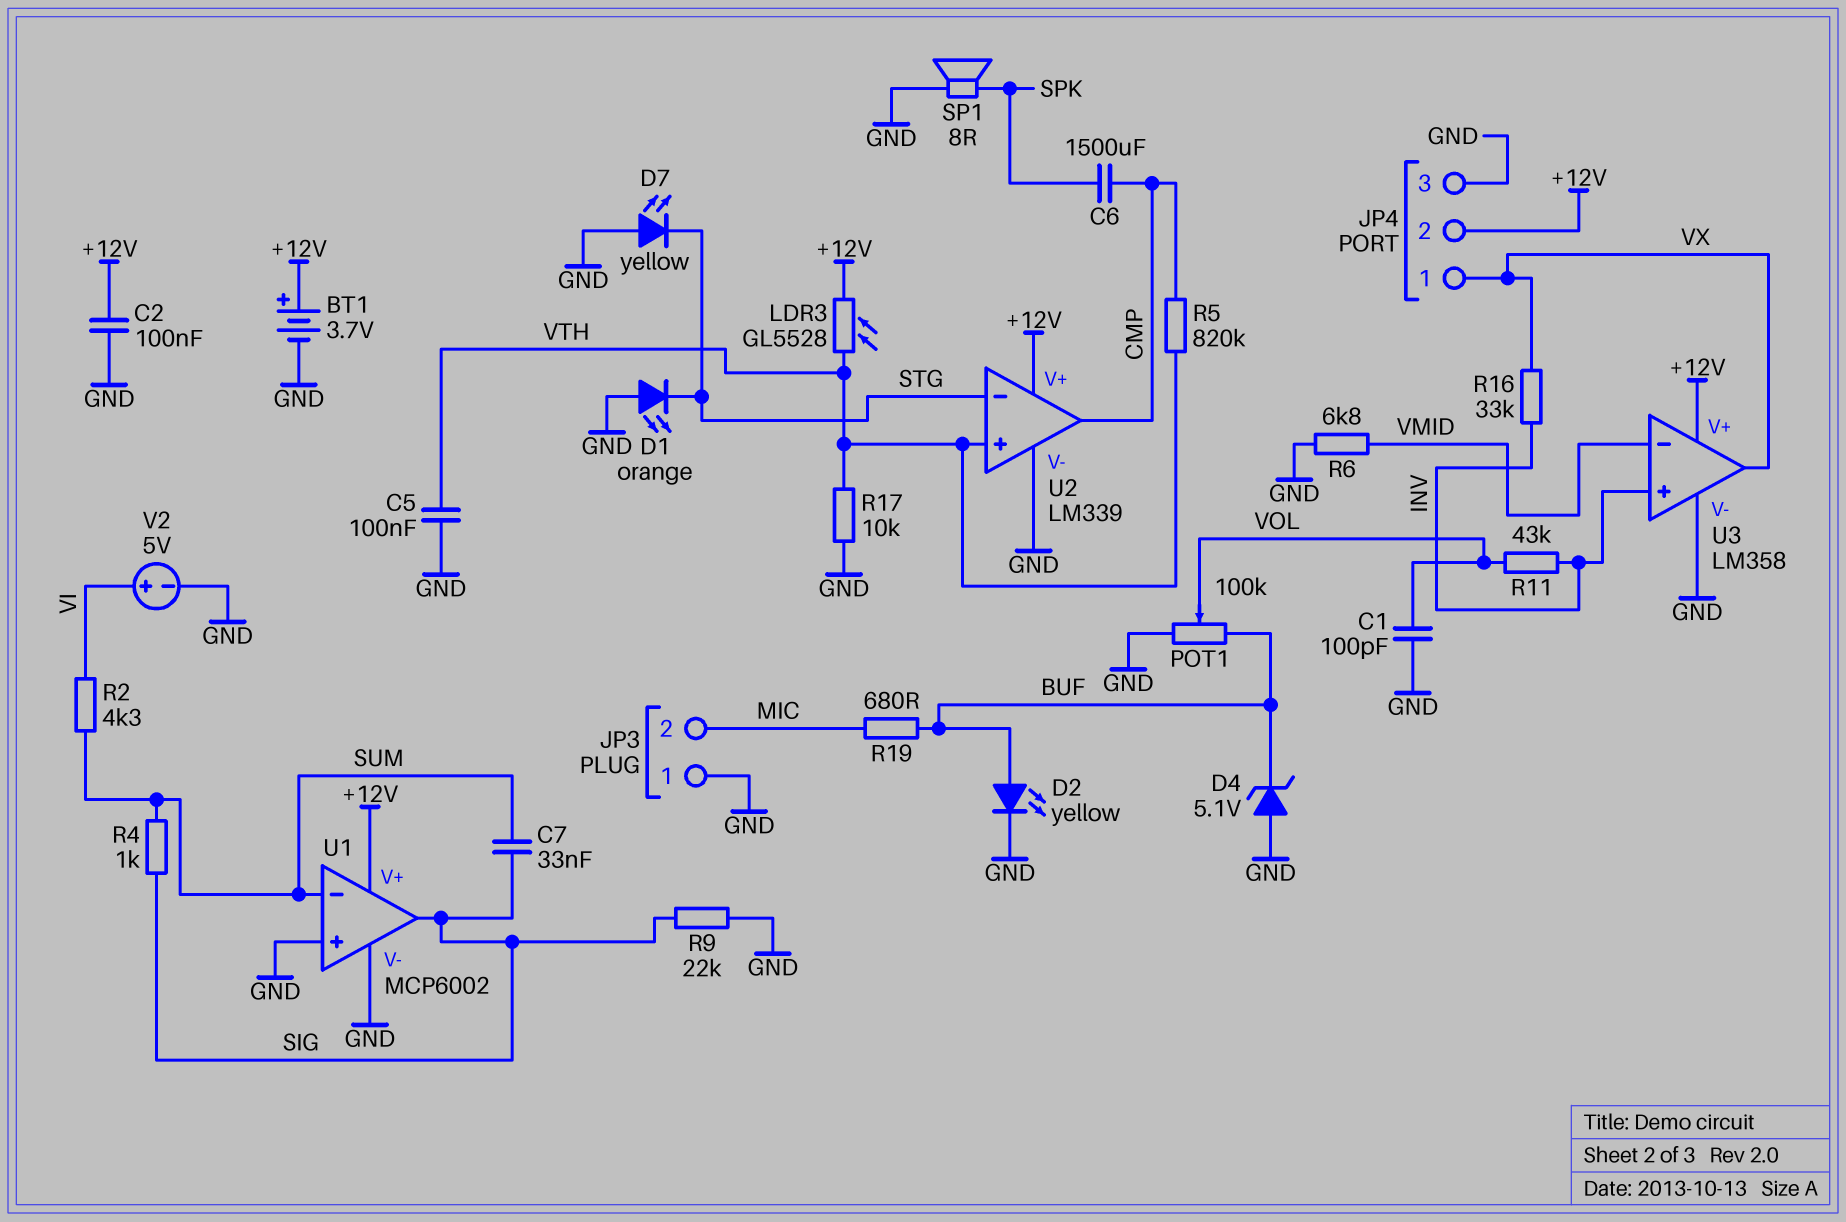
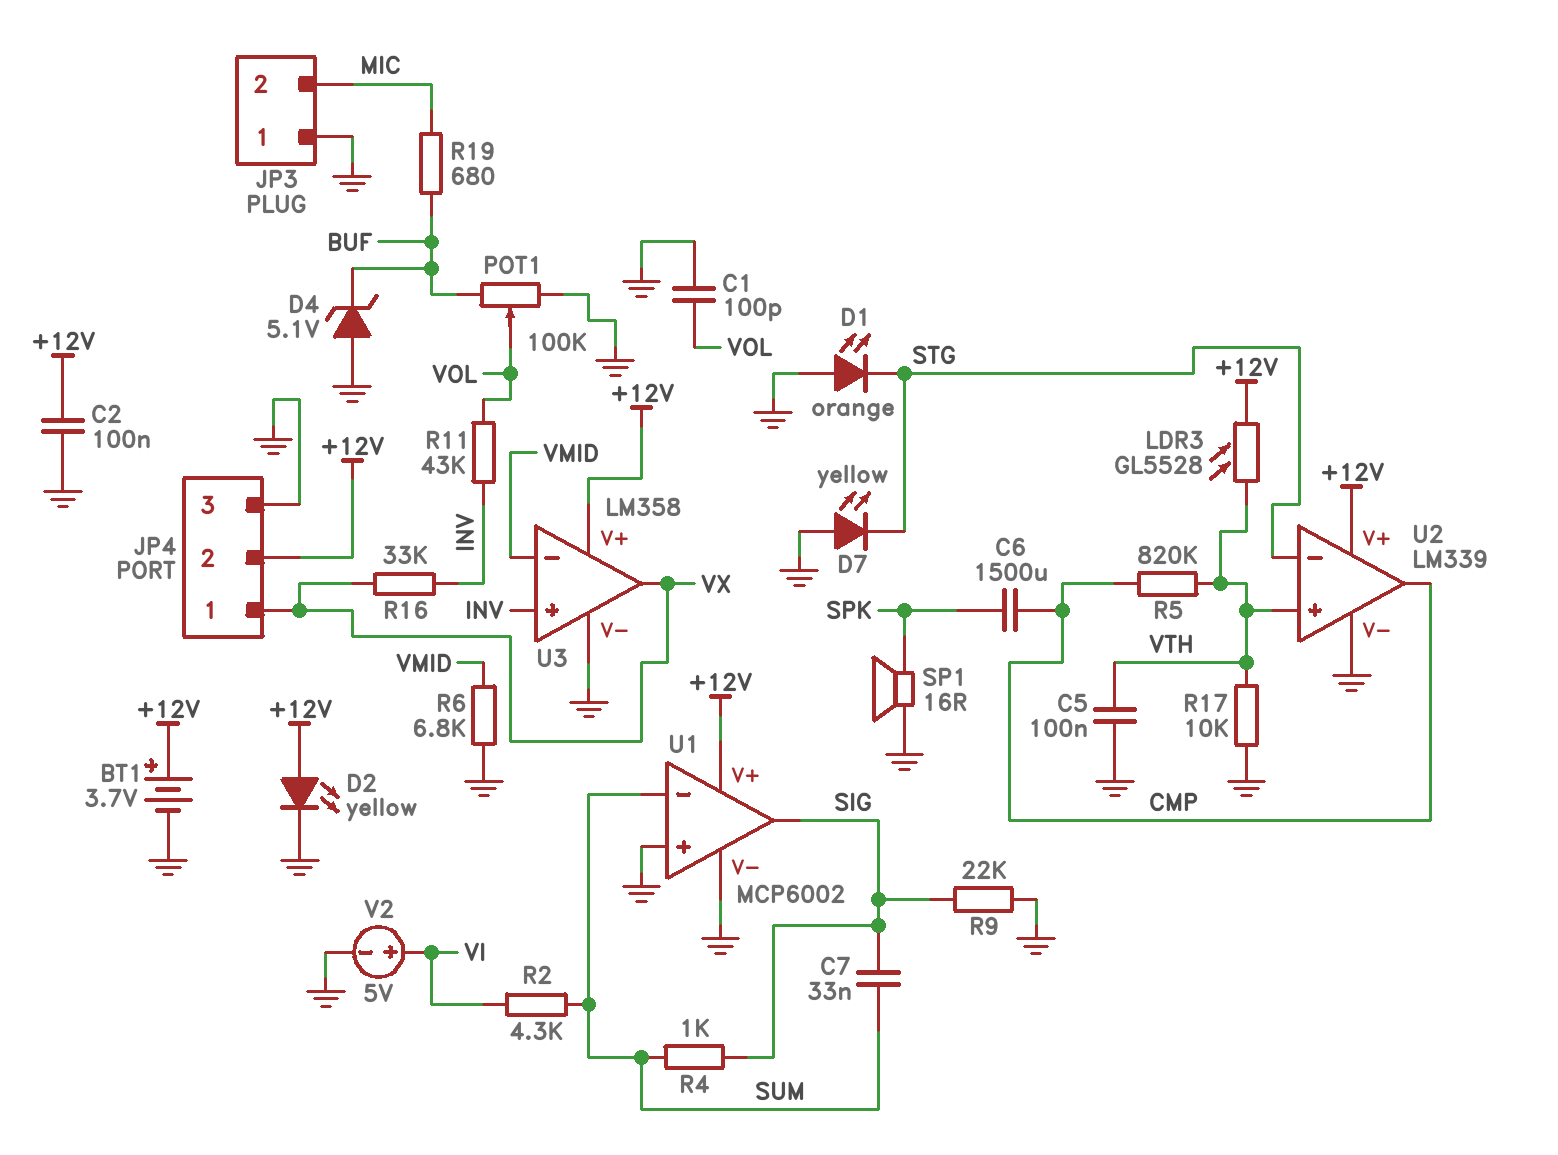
D2: LED yellow (A BUF, K GND) -> LED yellow (A +12V, K GND)
SP1: speaker 8R (GND, SPK) -> speaker 16R (GND, SPK)

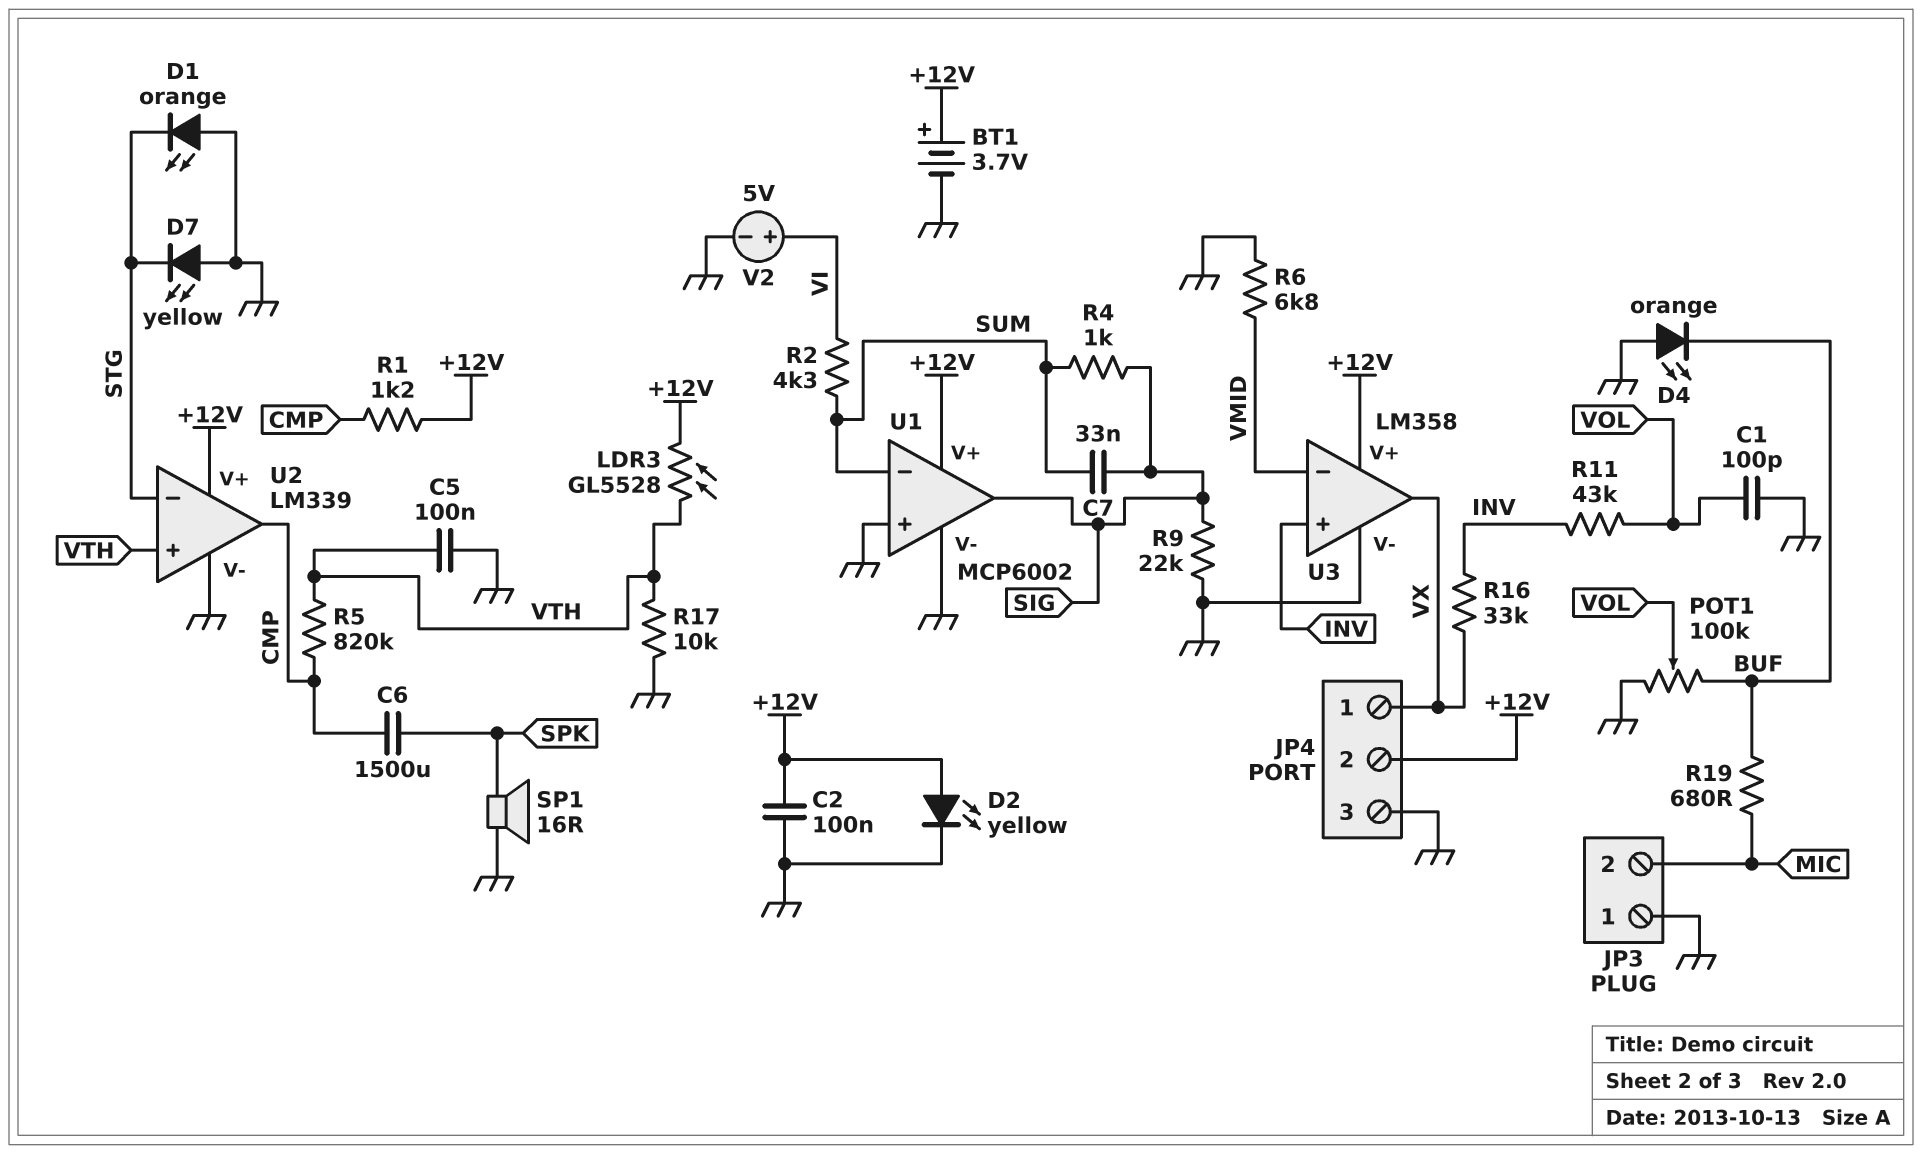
D4: zener 5.1V (A GND, K BUF) -> LED orange (A GND, K BUF)
R1: none -> 1.2k (+12V, CMP)

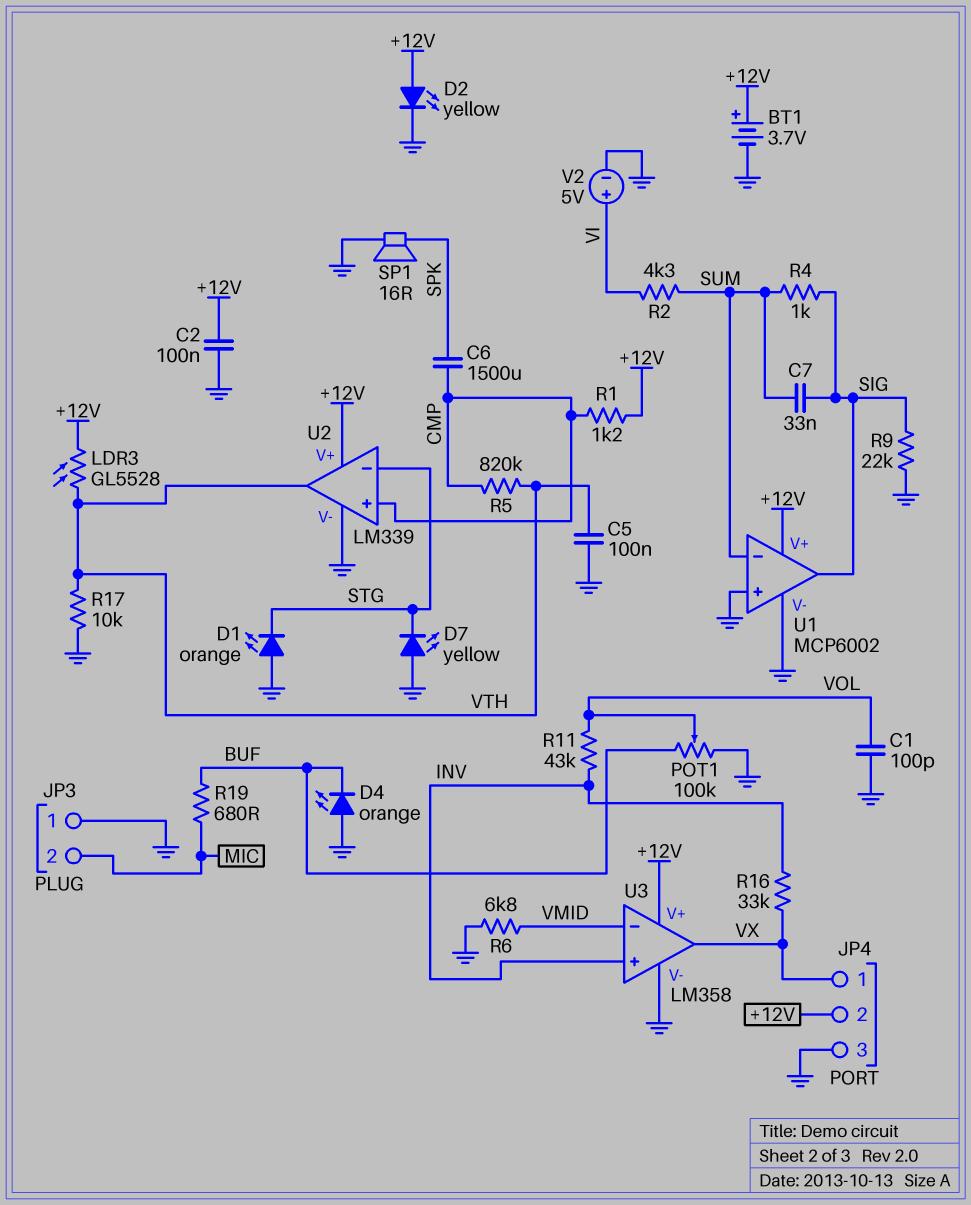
U2 pin in+: VTH -> CMP
U2 pin out: CMP -> VTH

